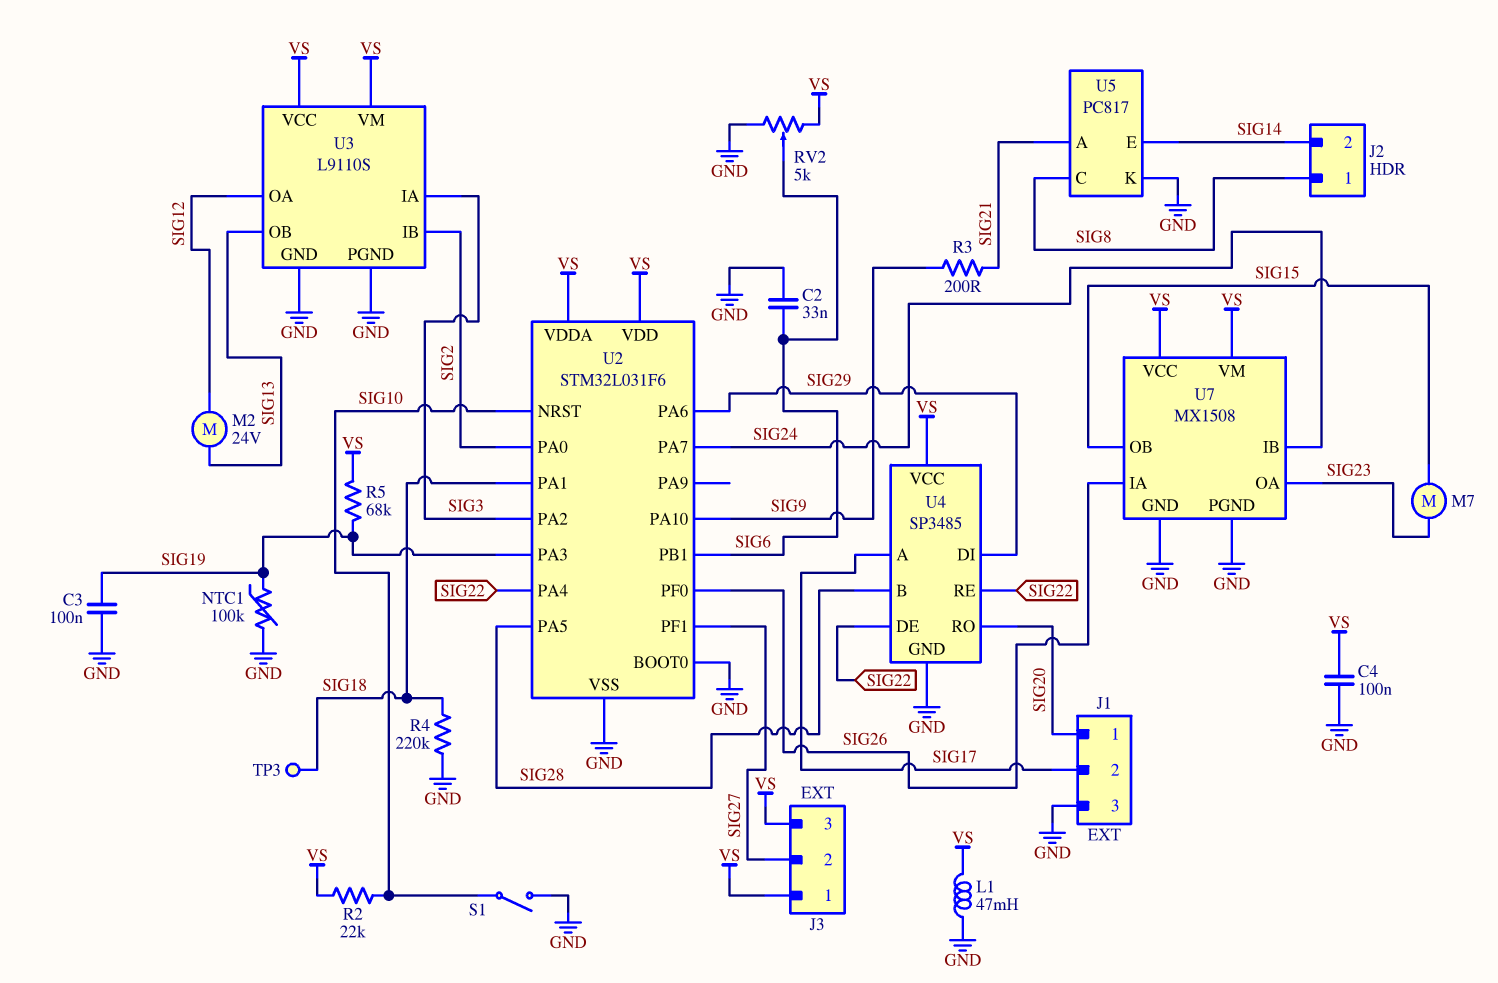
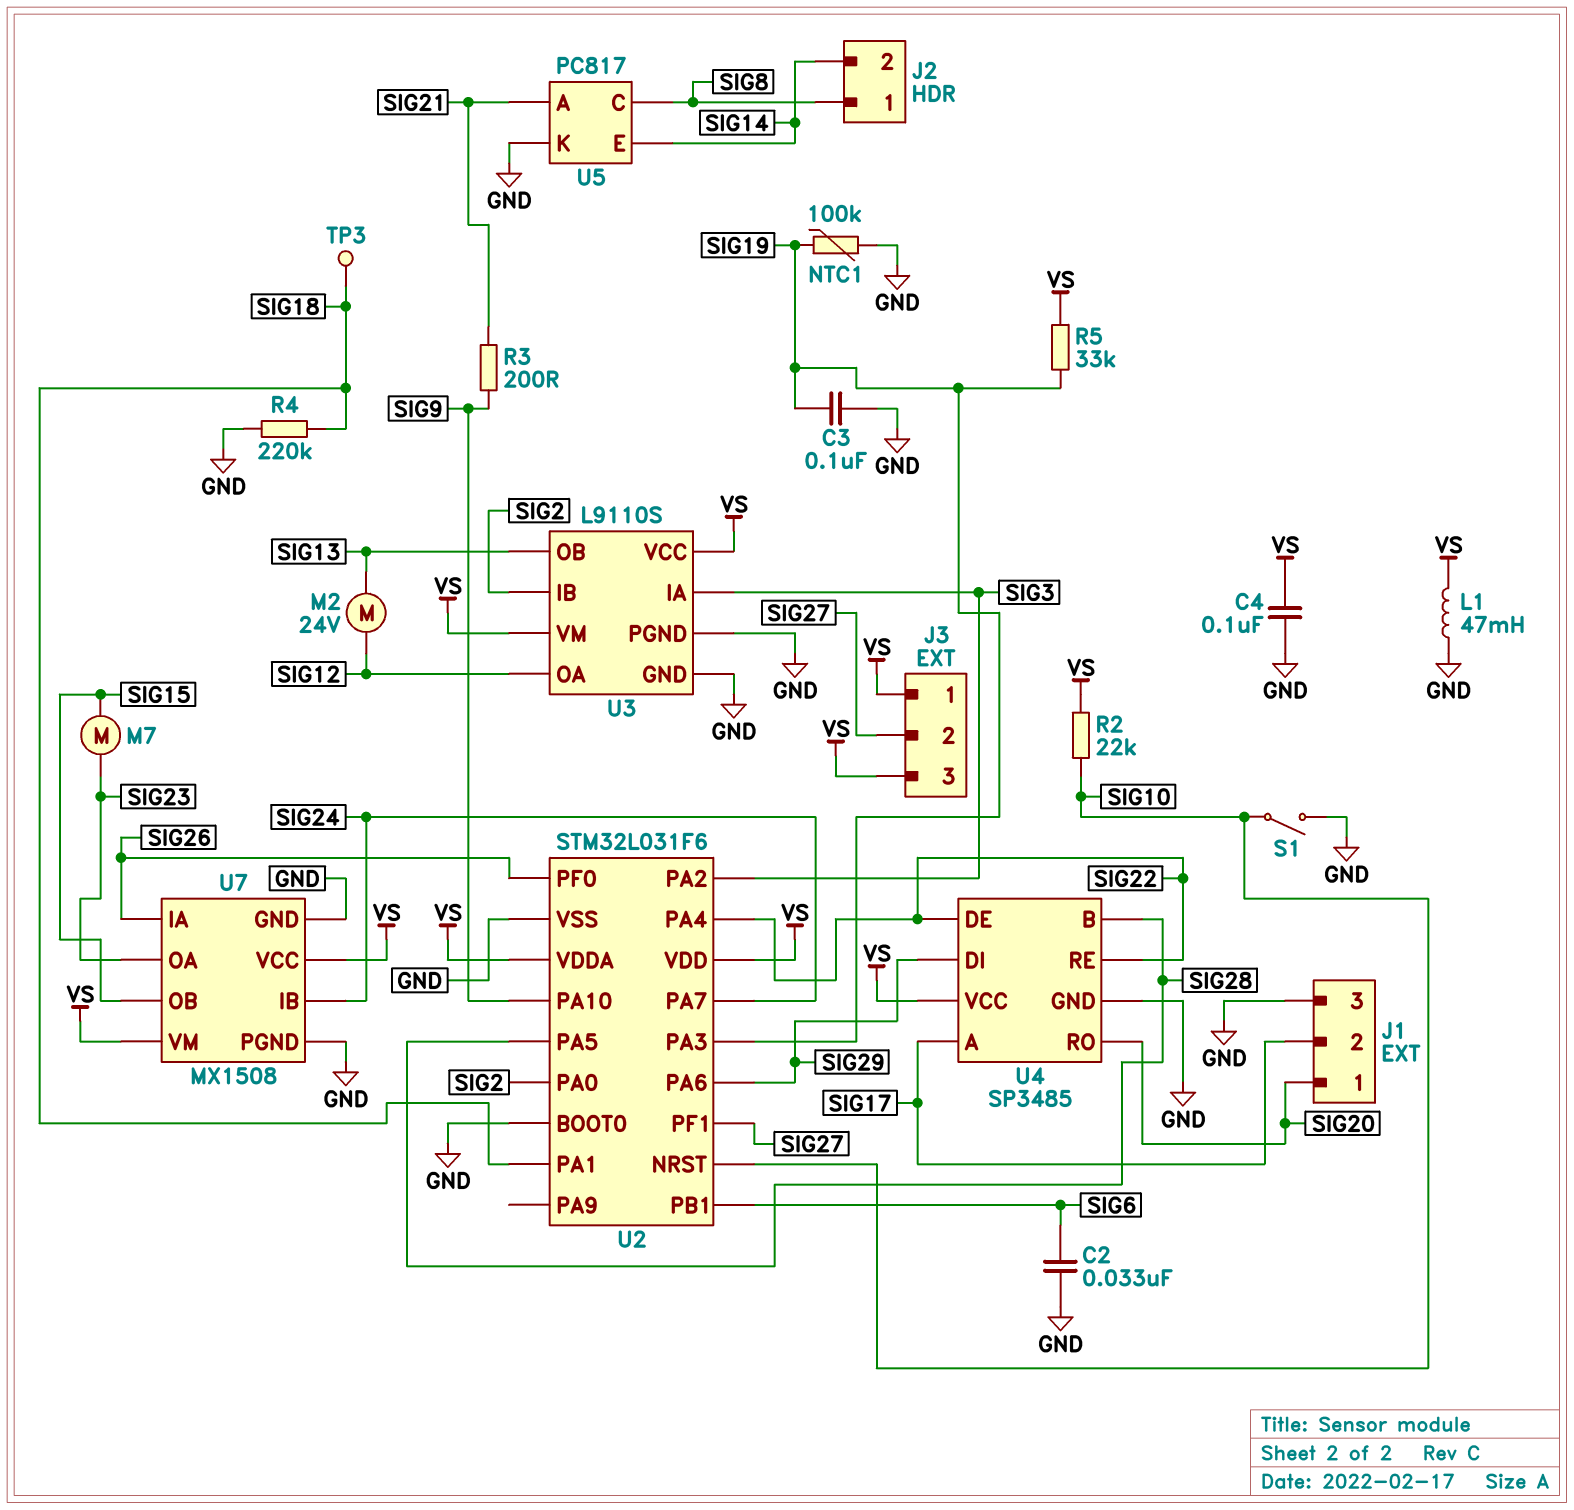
R5: 68k (SIG19, VS) -> 33k (SIG19, VS)
RV2: 5k (GND, VS, wiper SIG6) -> none

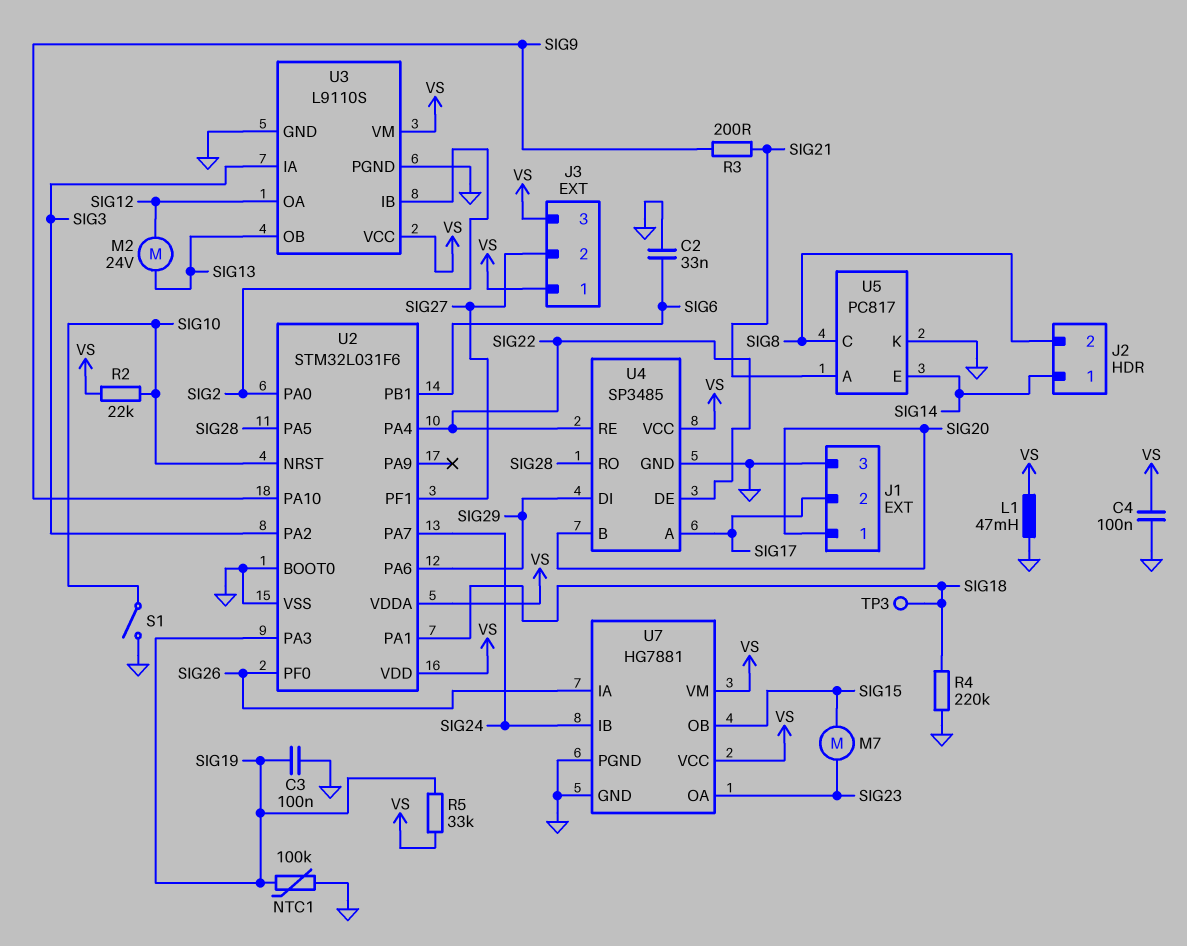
J2 pin 1: SIG8 -> SIG14
J2 pin 2: SIG14 -> SIG8
U4 pin B: SIG28 -> SIG20
U4 pin RO: SIG20 -> SIG28
U7: MX1508 -> HG7881

